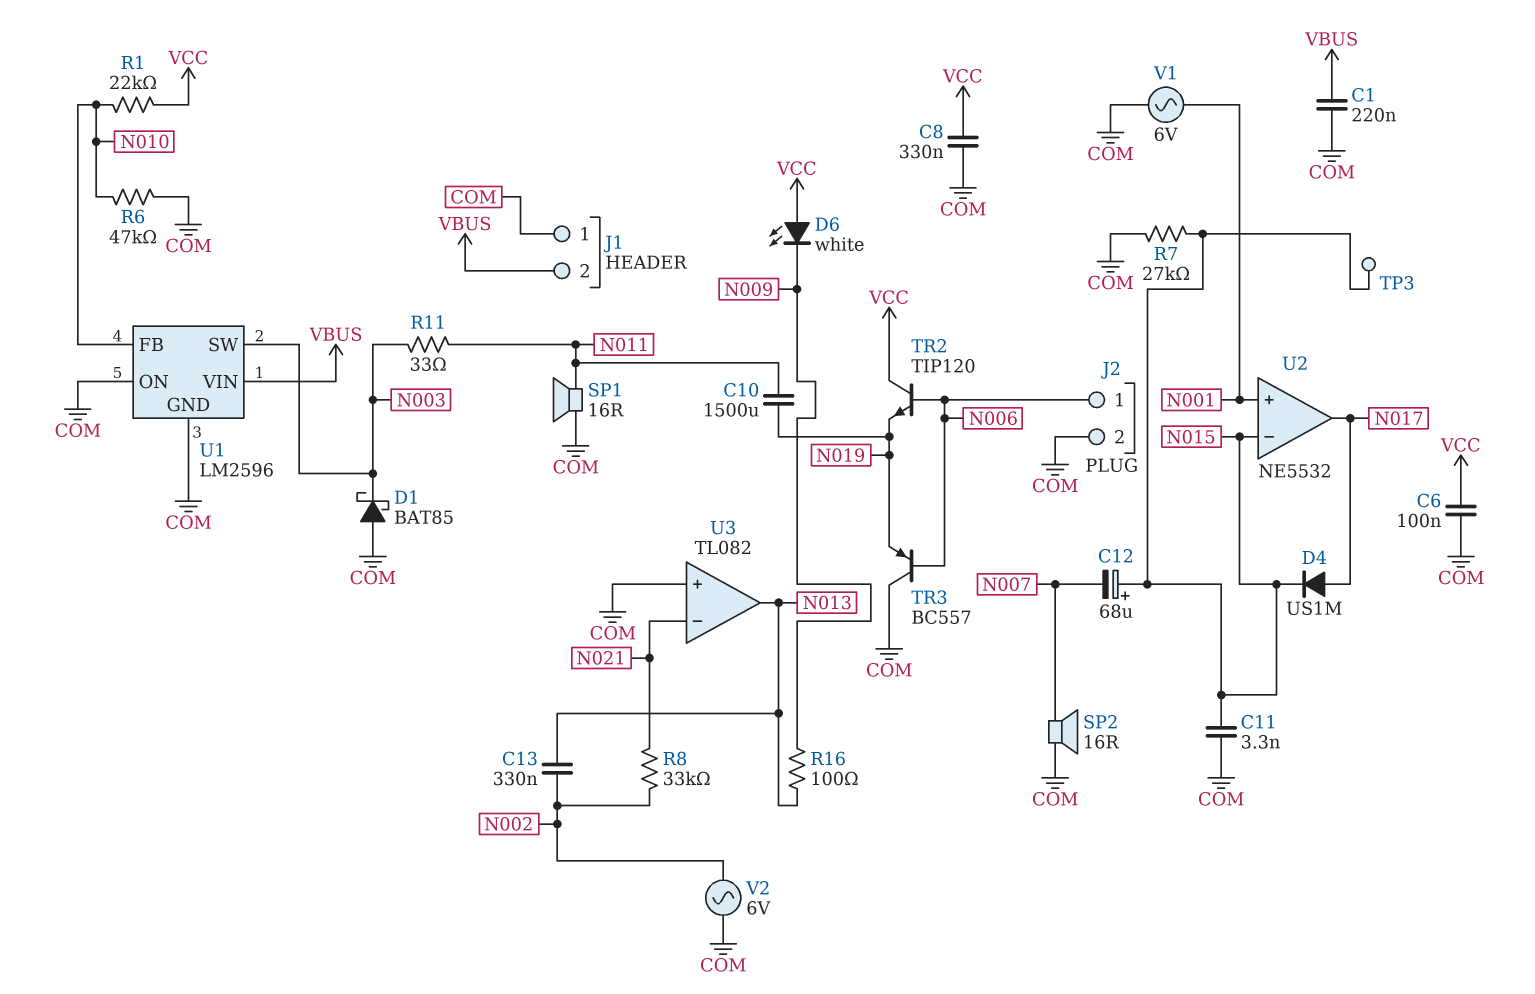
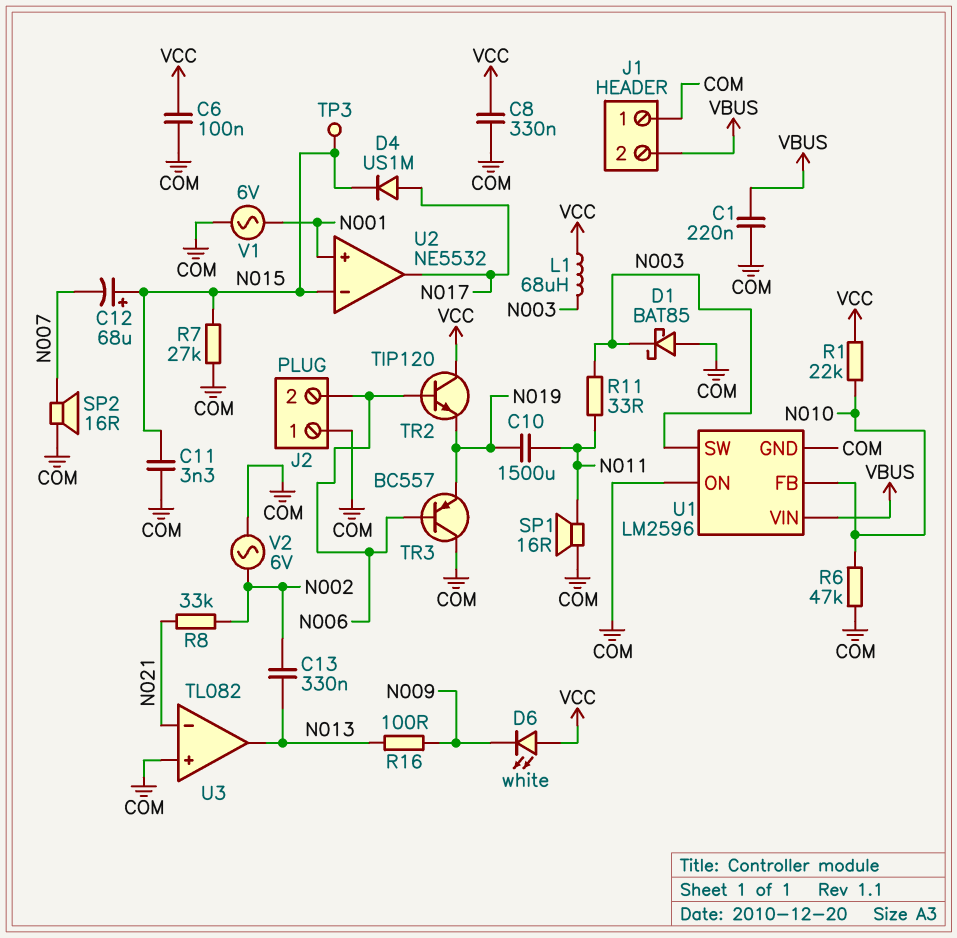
J2 pin 1: N006 -> COM
J2 pin 2: COM -> N006
L1: none -> 68uH (N003, VCC)

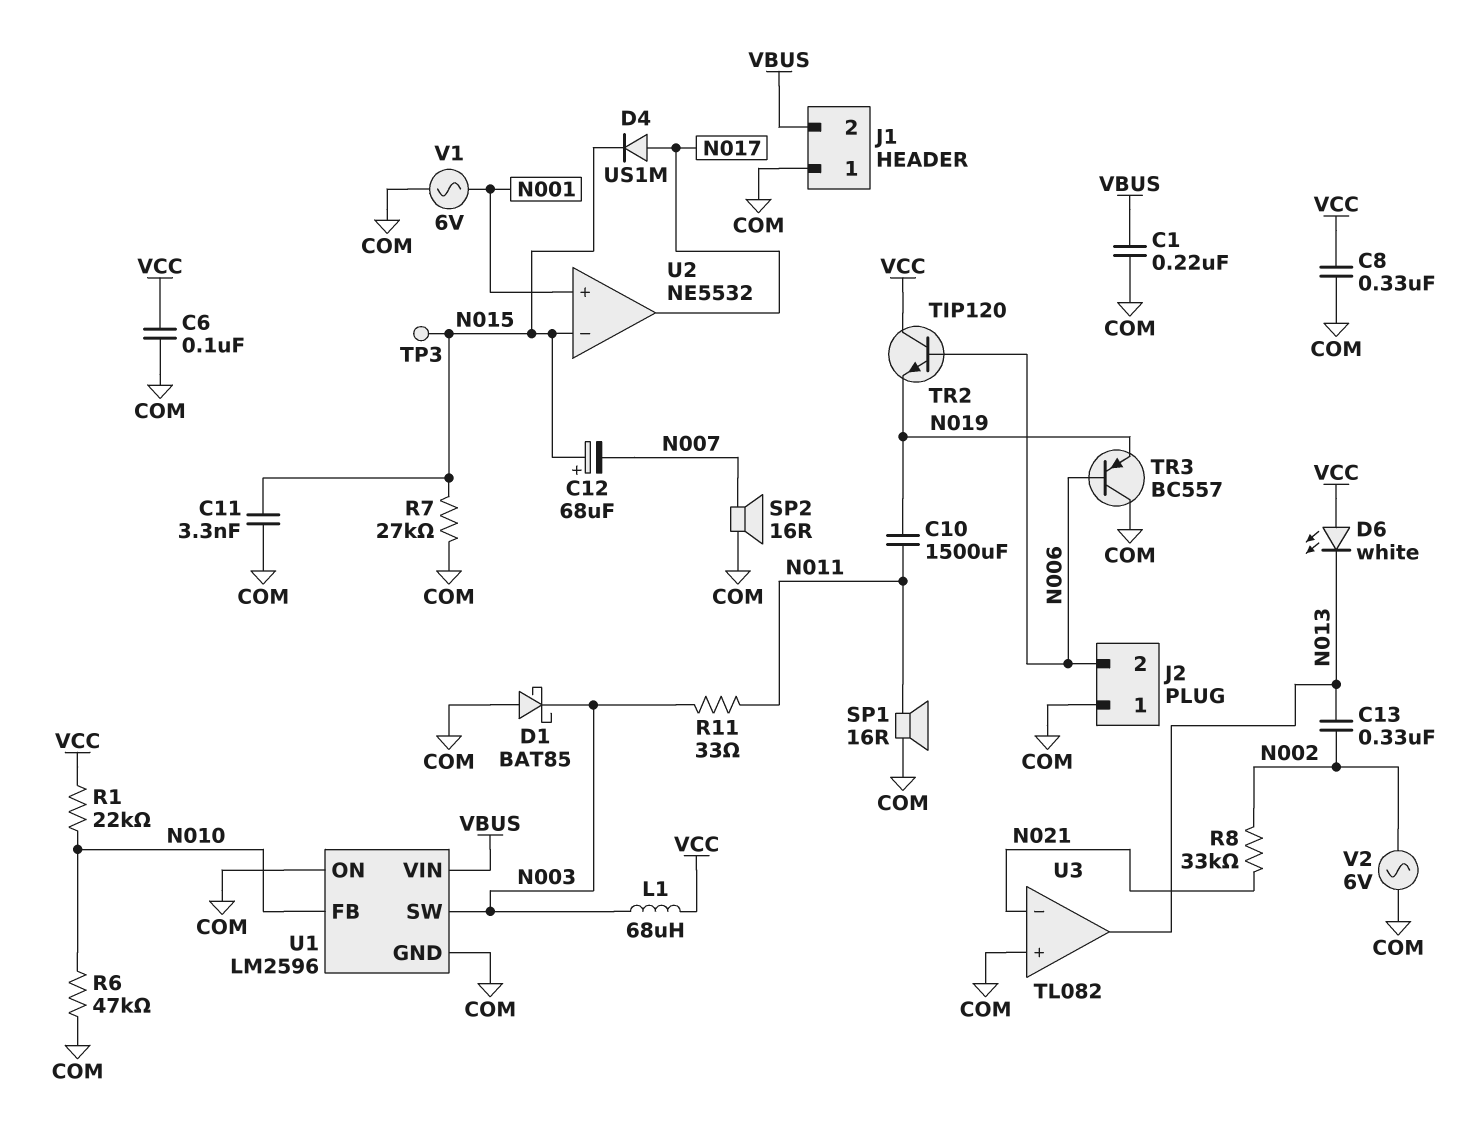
D6: LED white (A VCC, K N009) -> LED white (A VCC, K N013)
R16: 100 (N009, N013) -> none

